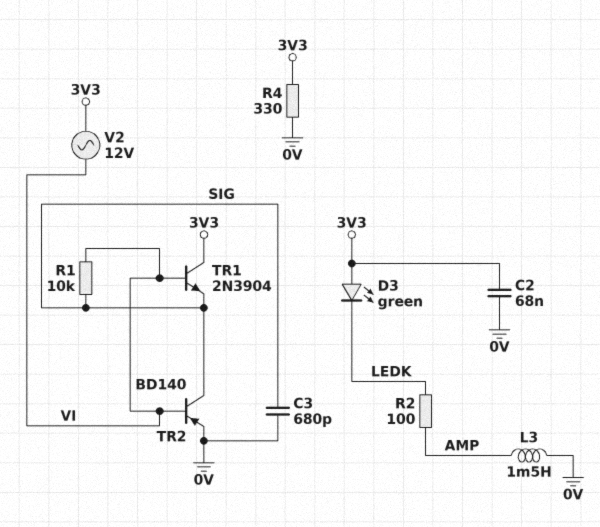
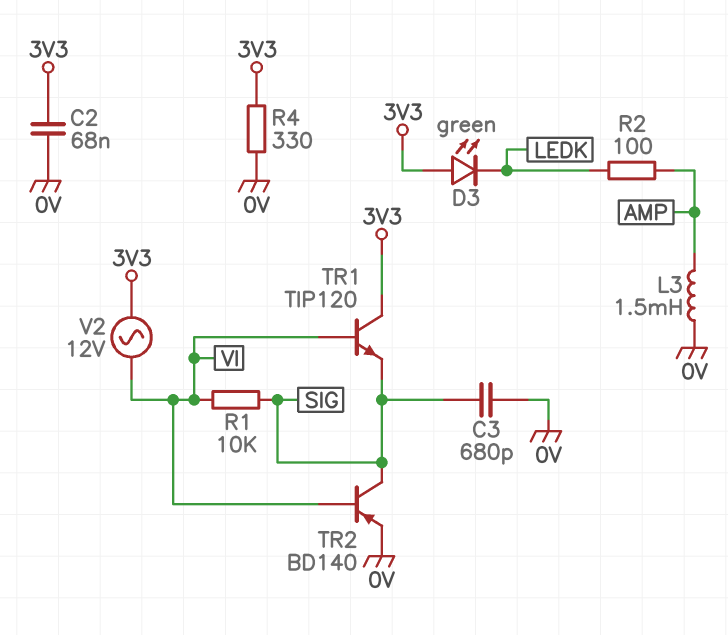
TR1: NPN 2N3904 (B VI, C 3V3, E SIG) -> NPN TIP120 (B VI, C 3V3, E SIG)

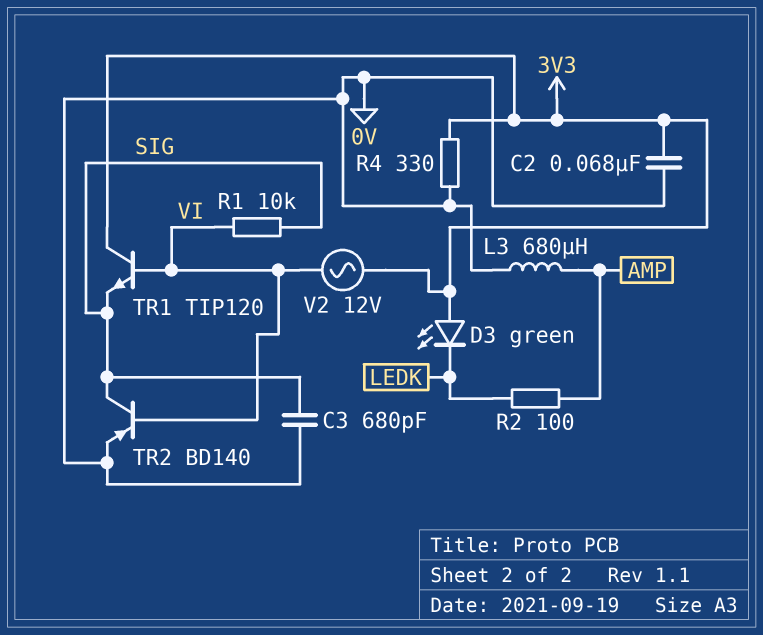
L3: 1.5mH (0V, AMP) -> 680uH (0V, AMP)

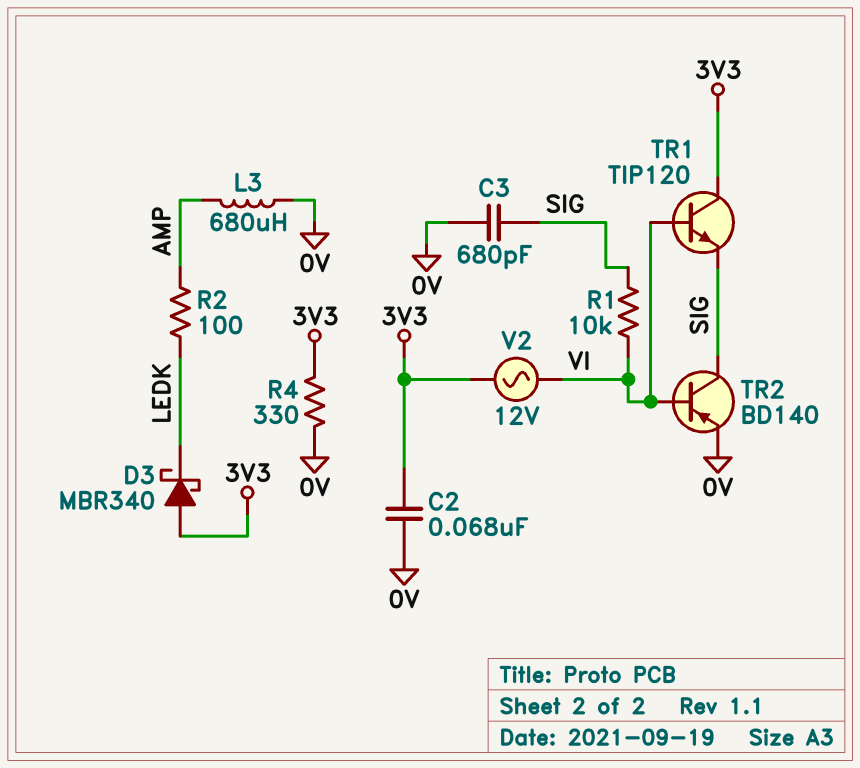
D3: LED green (A 3V3, K LEDK) -> schottky MBR340 (A 3V3, K LEDK)

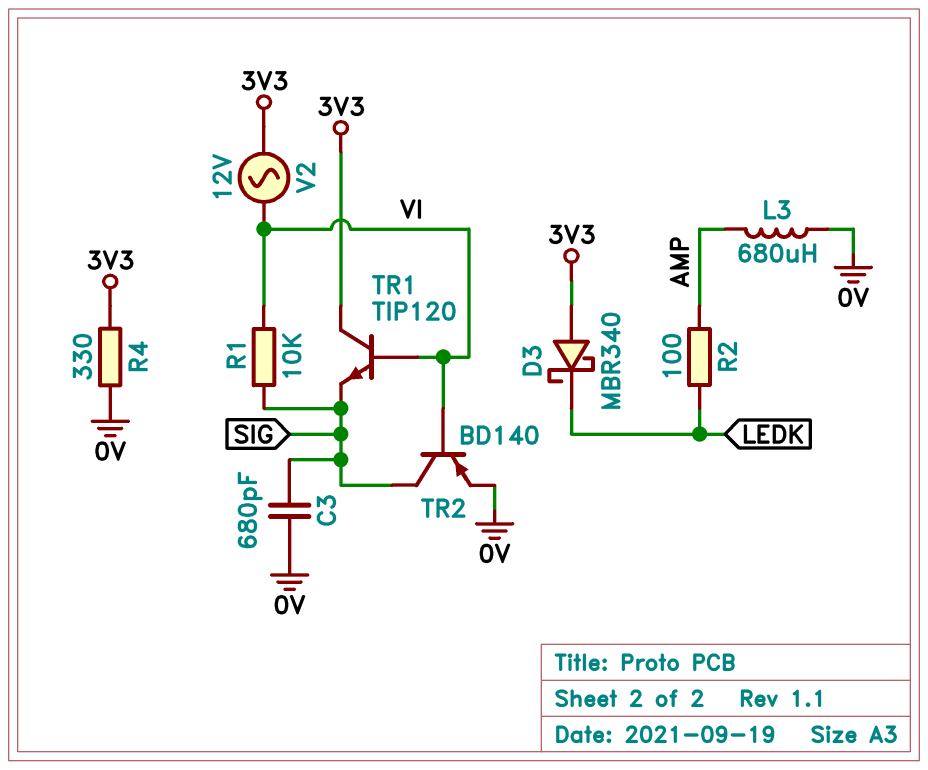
C2: 68nF (0V, 3V3) -> none

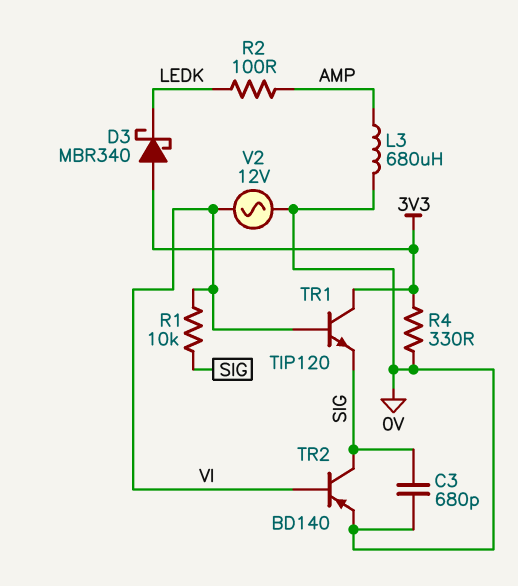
V2: AC 12V (3V3, VI) -> AC 12V (0V, VI)

